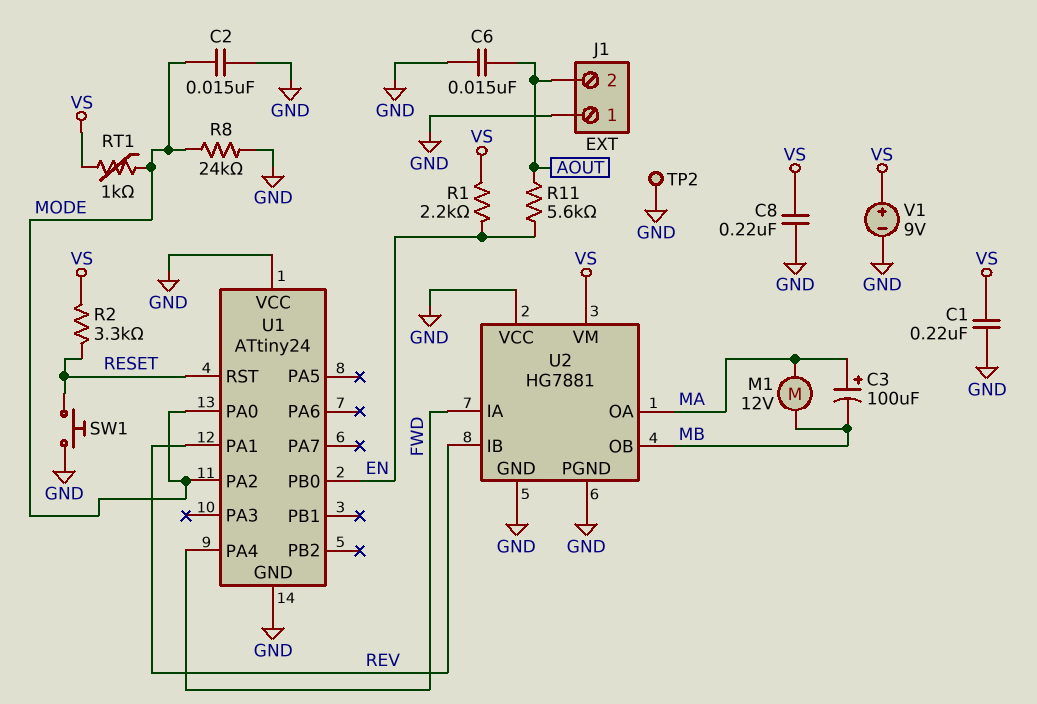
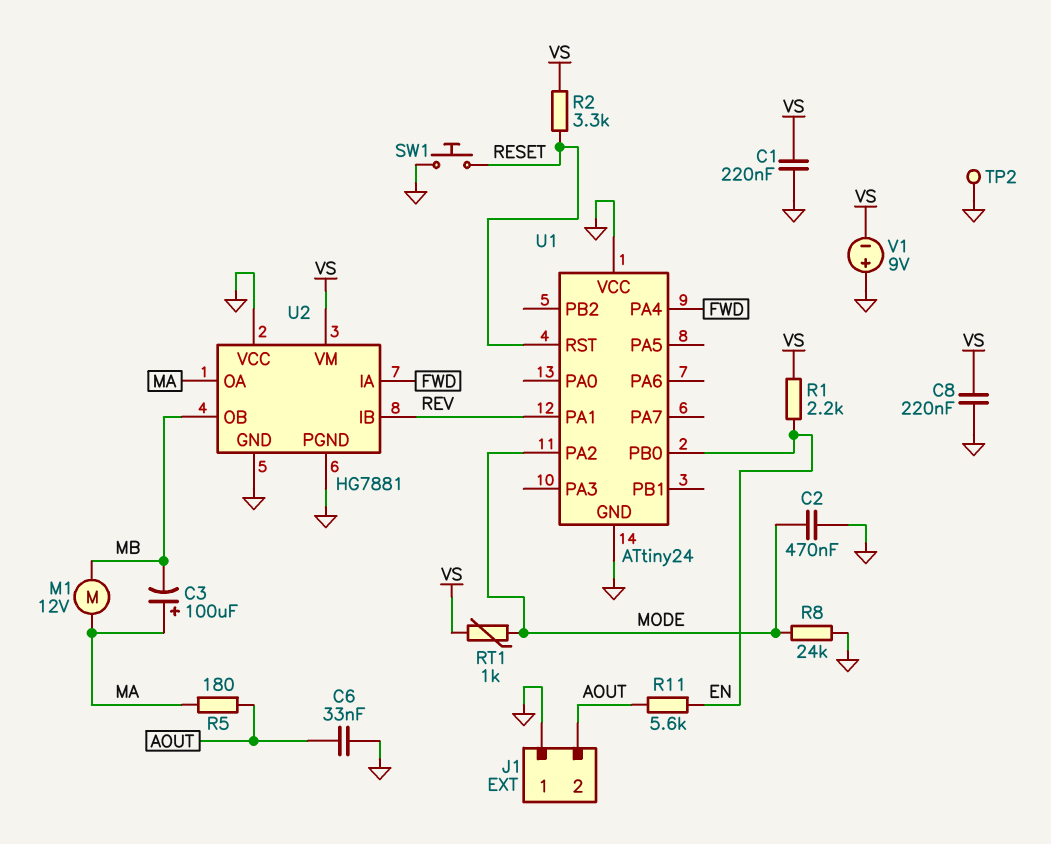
C2: 15nF (GND, MODE) -> 470nF (GND, MODE)
C6: 15nF (AOUT, GND) -> 33nF (AOUT, GND)
R5: none -> 180 (AOUT, MA)
U1 pin PA0: MODE -> none
V1: 9V (plus VS, minus GND) -> 9V (plus GND, minus VS)

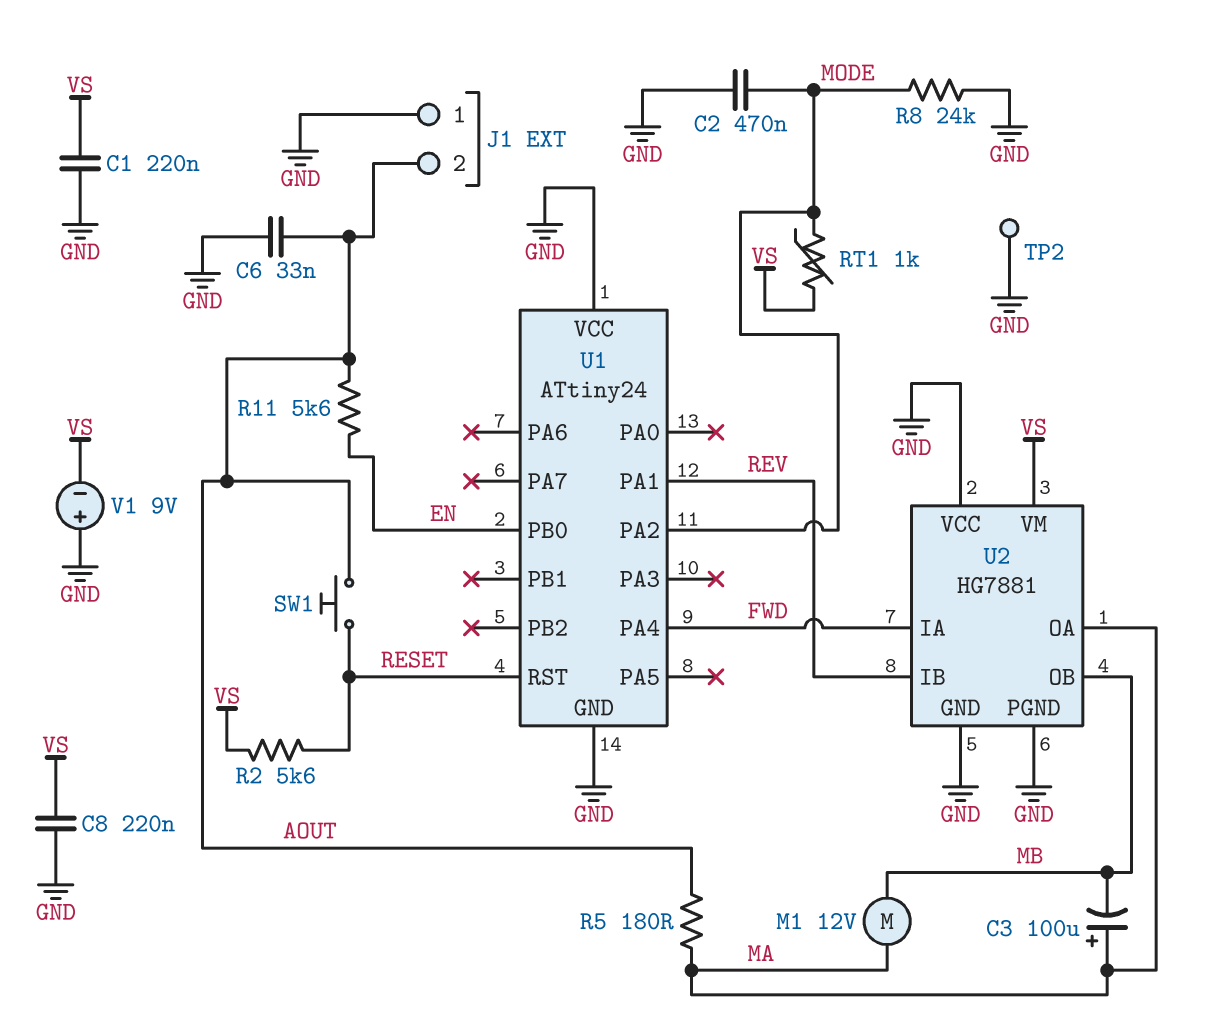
R1: 2.2k (EN, VS) -> none
R2: 3.3k (RESET, VS) -> 5.6k (RESET, VS)
SW1: button (GND, RESET) -> button (AOUT, RESET)

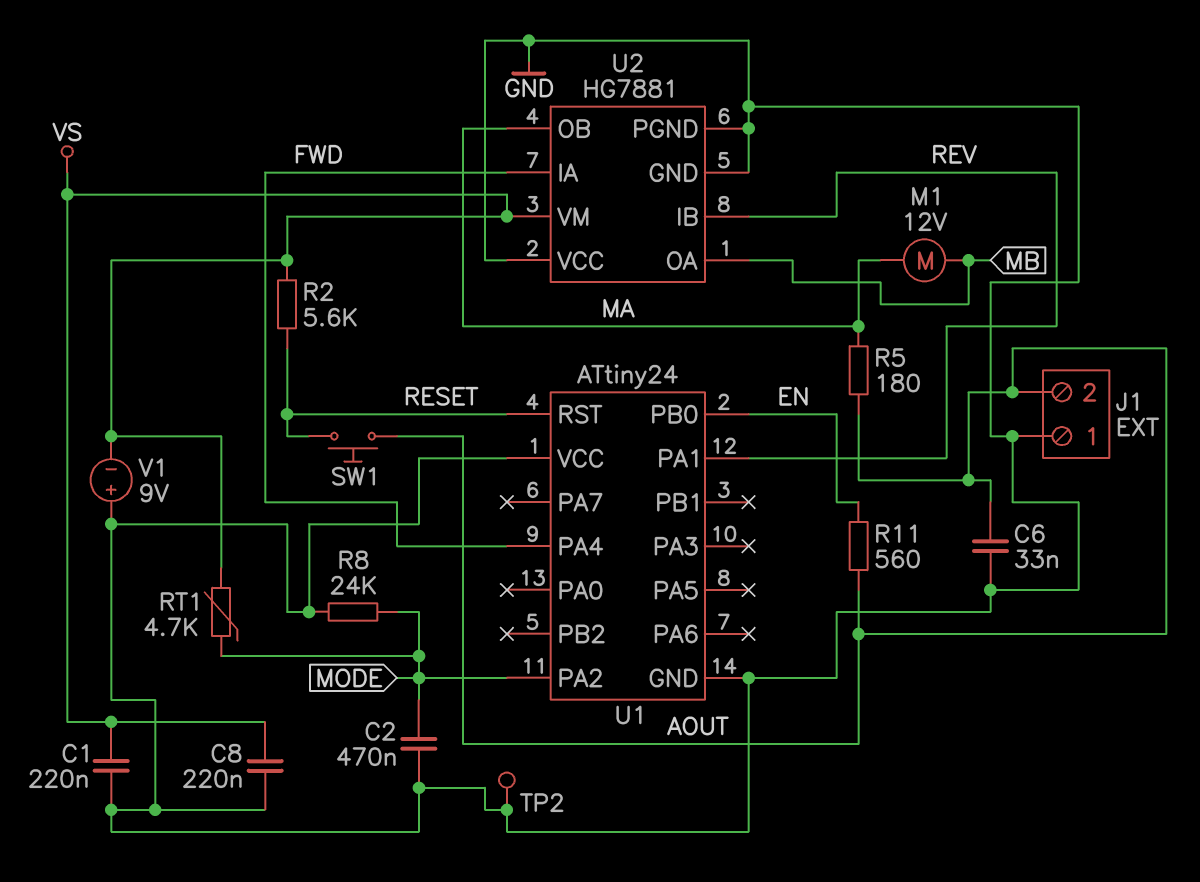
C3: 100uF (plus MA, minus MB) -> none
R11: 5.6k (AOUT, EN) -> 560 (AOUT, EN)
RT1: 1k (MODE, VS) -> 4.7k (MODE, VS)
U2 pin OA: MA -> MB
U2 pin OB: MB -> MA

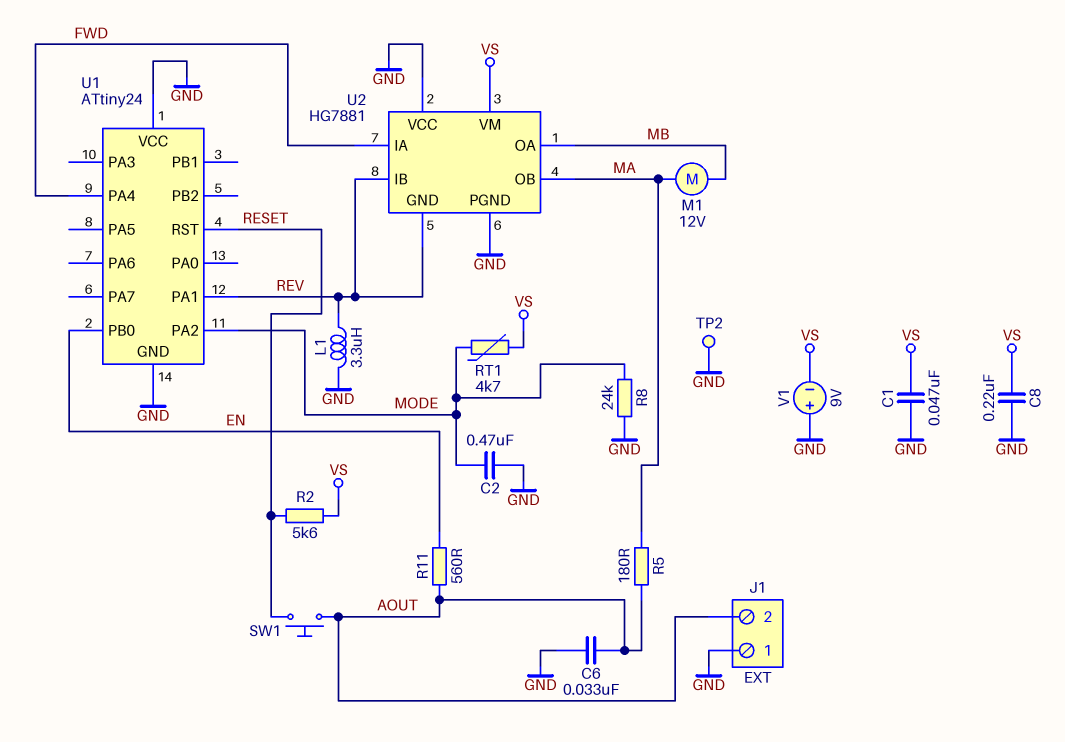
C1: 220nF (GND, VS) -> 47nF (GND, VS)
L1: none -> 3.3uH (GND, REV)
U2 pin GND: GND -> REV

